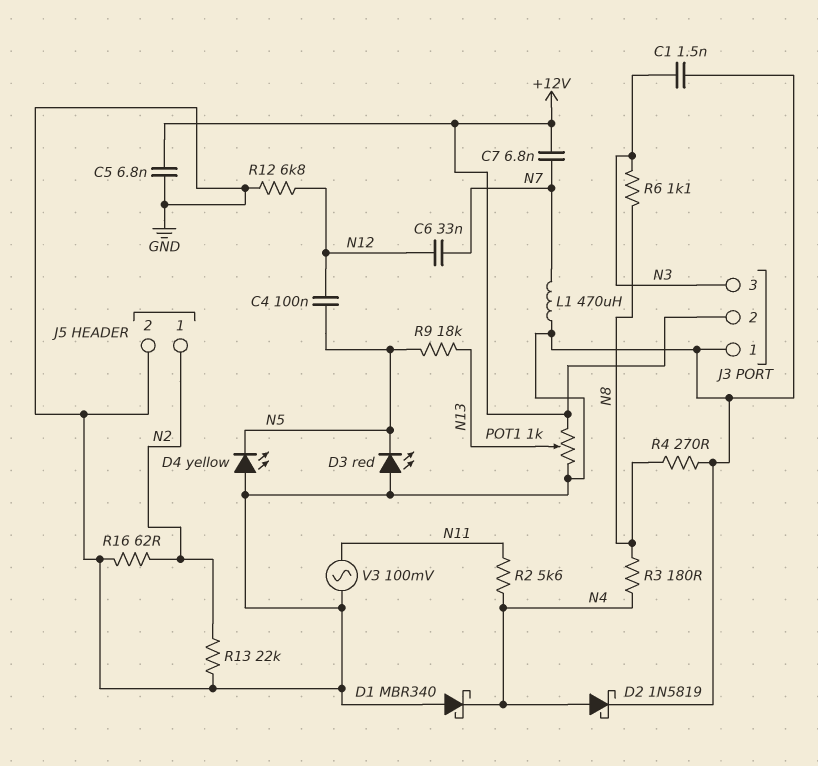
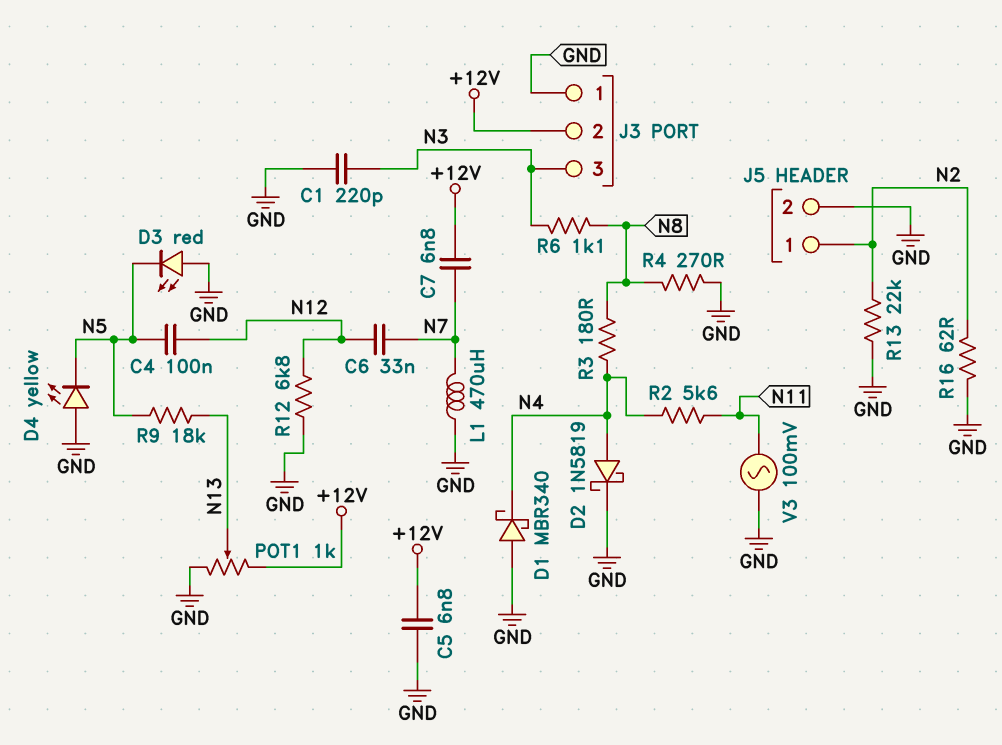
C1: 1.5nF (GND, N3) -> 220pF (GND, N3)

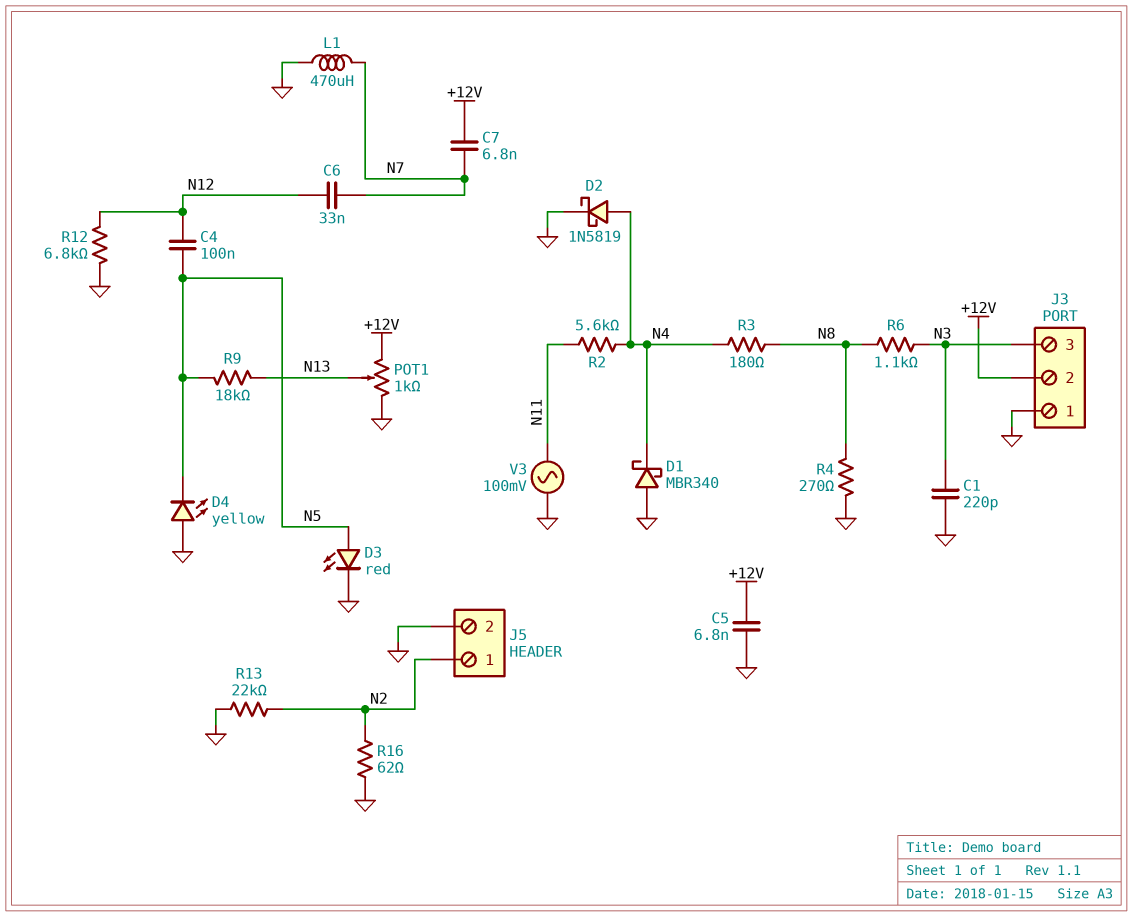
D3: LED red (A GND, K N5) -> LED red (A N5, K GND)

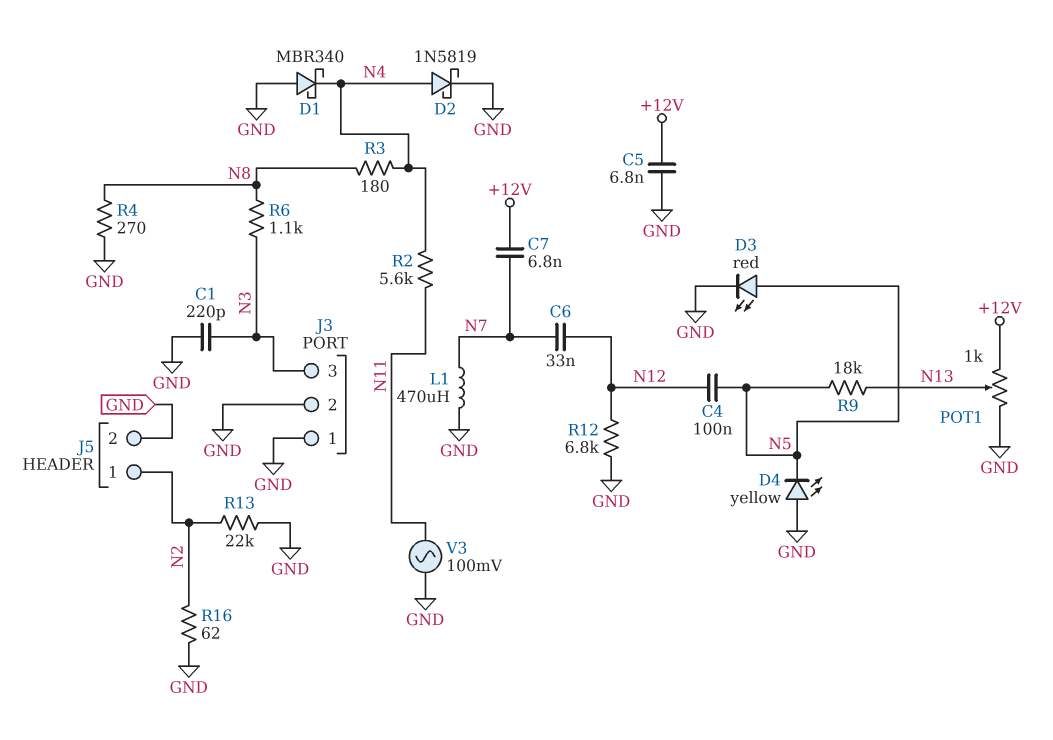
J3 pin 2: +12V -> GND

